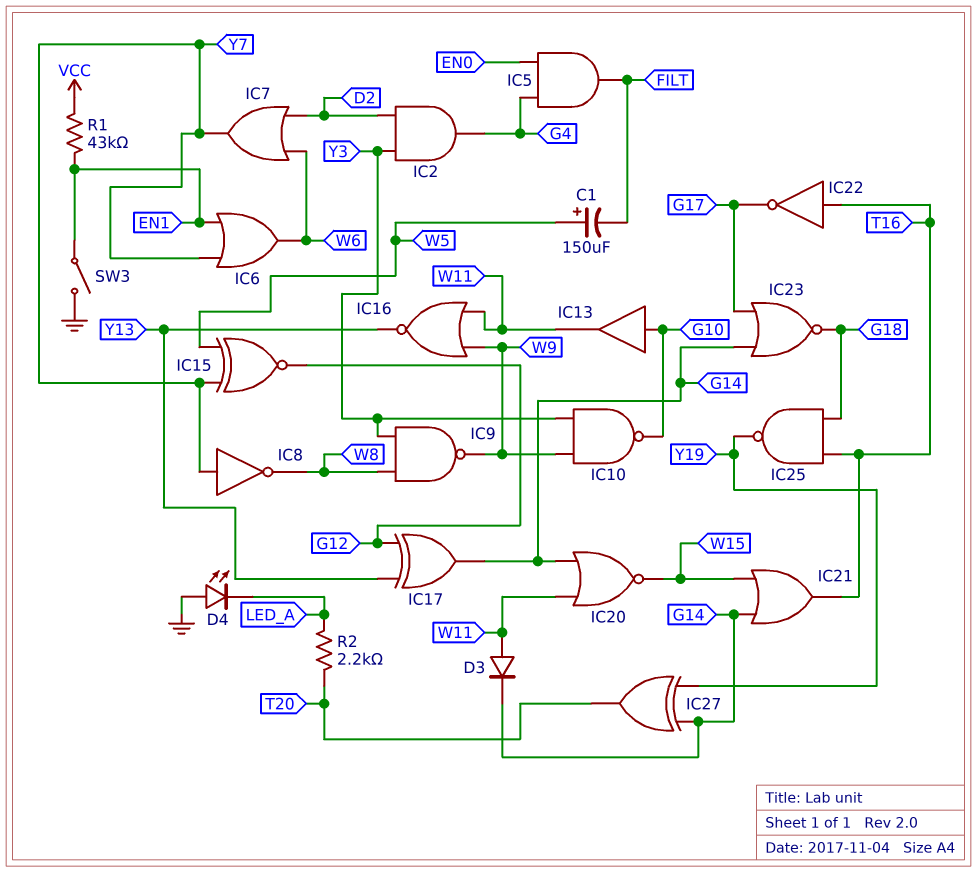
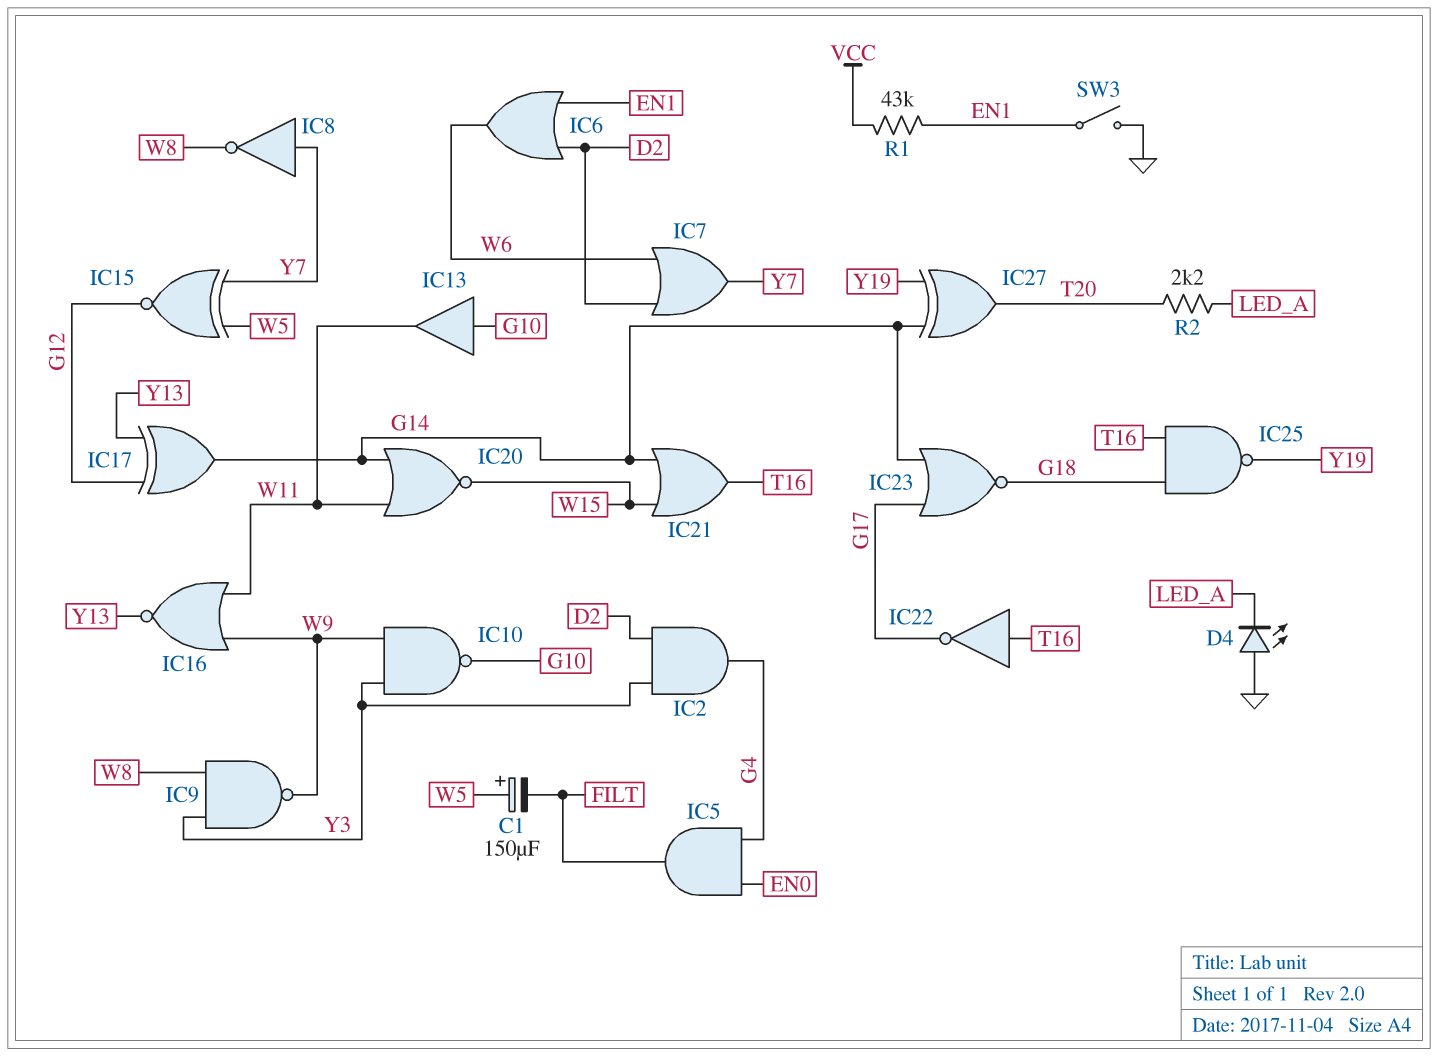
D3: diode (A W11, K G14) -> none
IC6: OR (in EN1, in Y7, out W6) -> OR (in D2, in EN1, out W6)

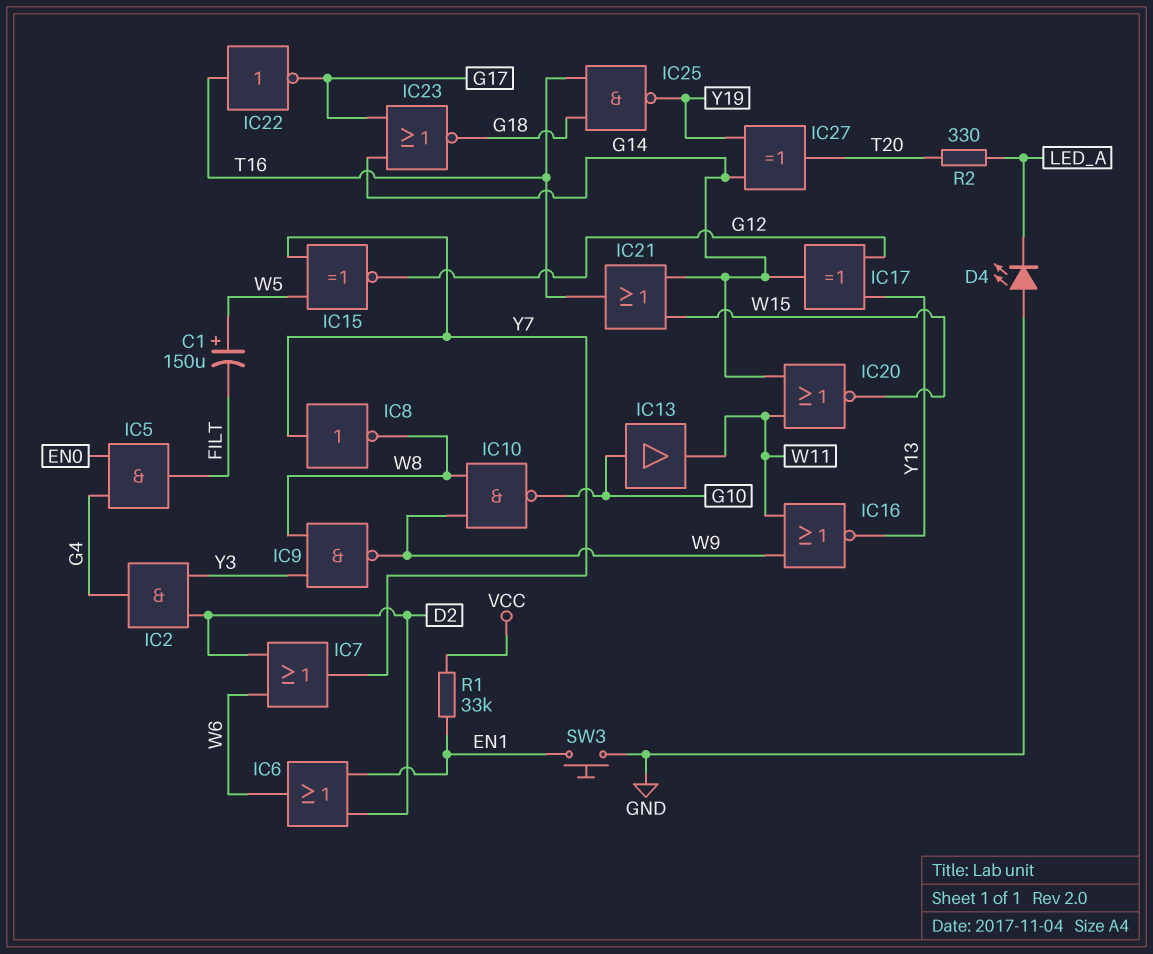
IC10: NAND (in W9, in Y3, out G10) -> NAND (in W8, in W9, out G10)
R1: 43k (EN1, VCC) -> 33k (EN1, VCC)
R2: 2.2k (LED_A, T20) -> 330 (LED_A, T20)
SW3: switch (EN1, GND) -> button (EN1, GND)

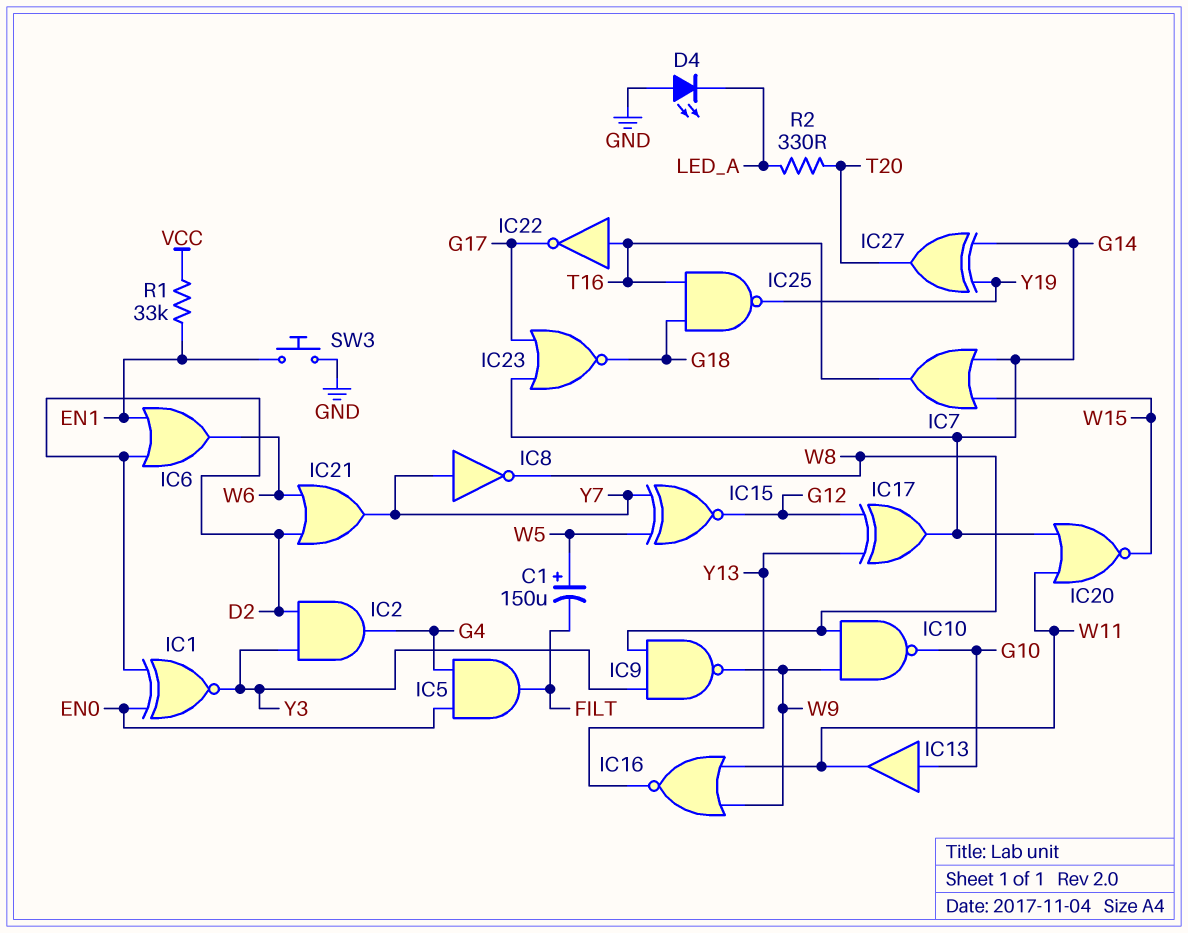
IC1: none -> XNOR (in D2, in EN0, out Y3)
IC7: OR (in D2, in W6, out Y7) -> OR (in G14, in W15, out T16)
IC21: OR (in G14, in W15, out T16) -> OR (in D2, in W6, out Y7)

